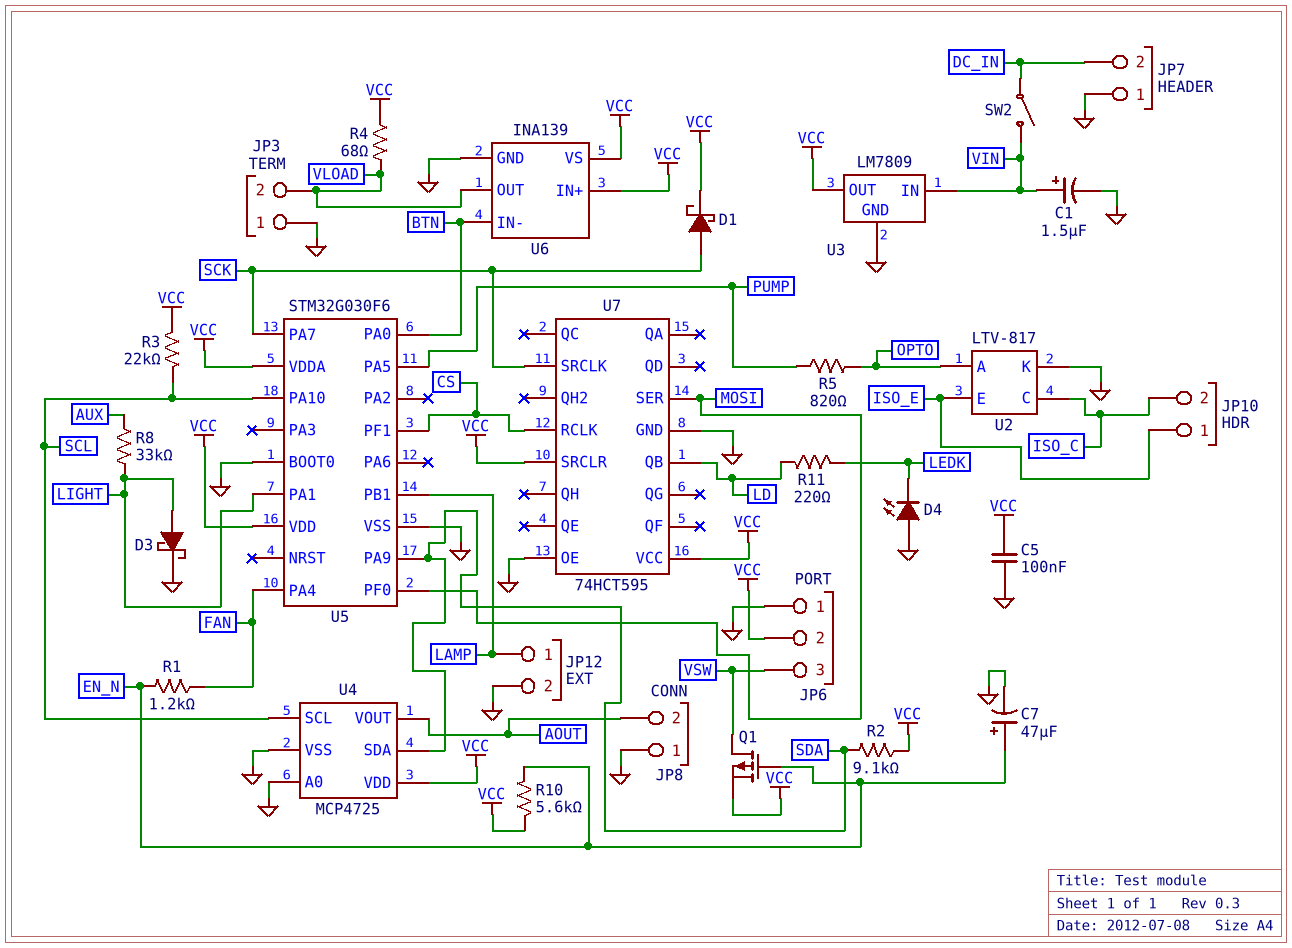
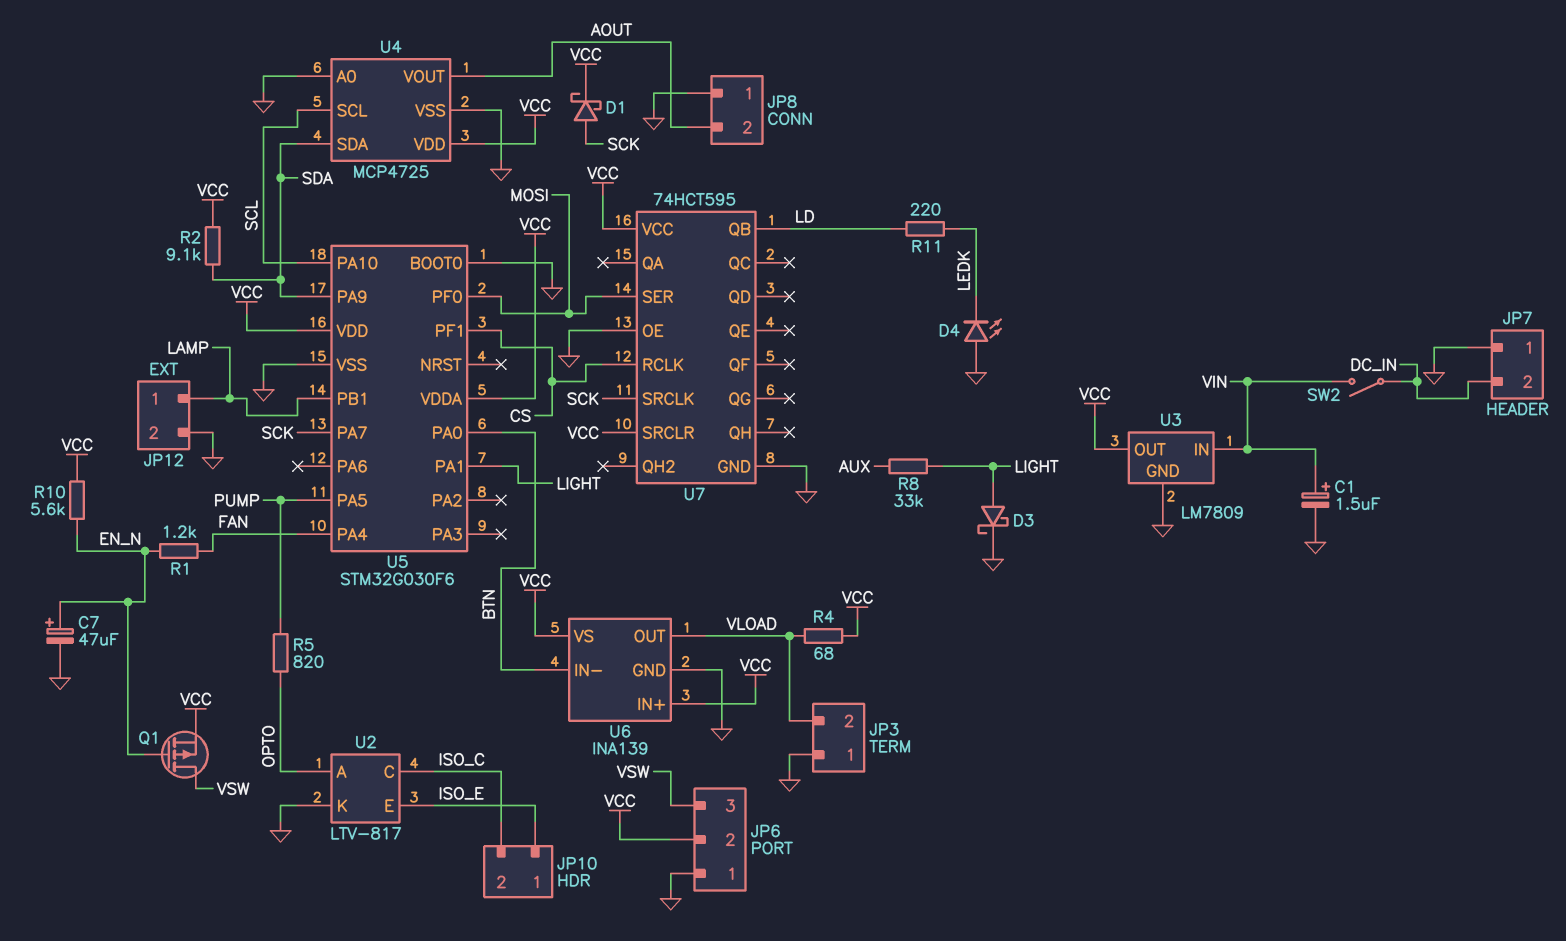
C5: 100nF (GND, VCC) -> none
R3: 22k (SCL, VCC) -> none

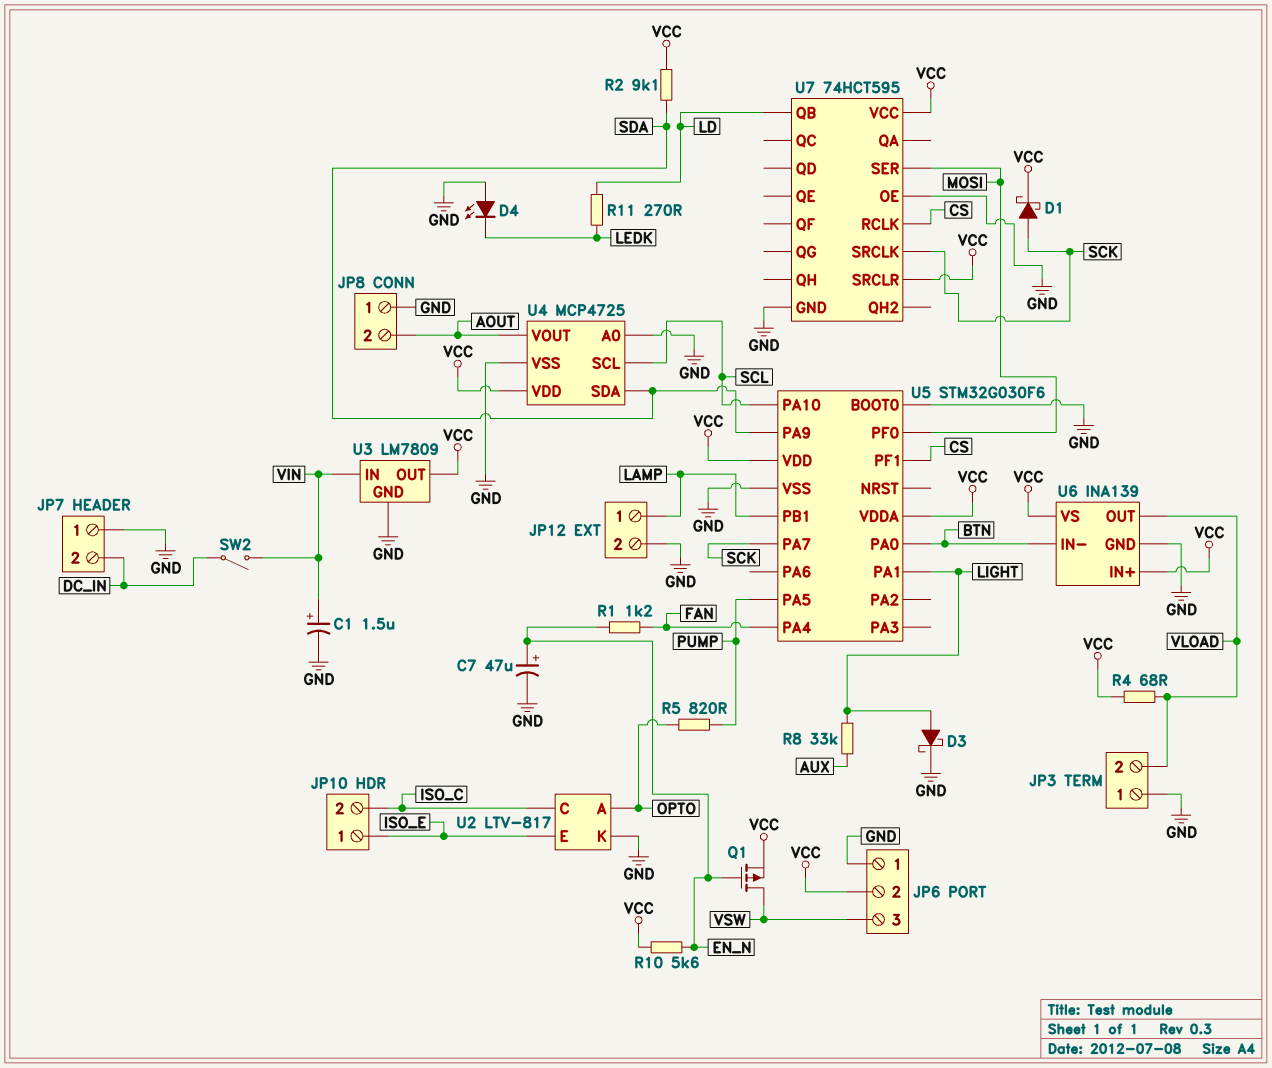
R11: 220 (LD, LEDK) -> 270 (LD, LEDK)

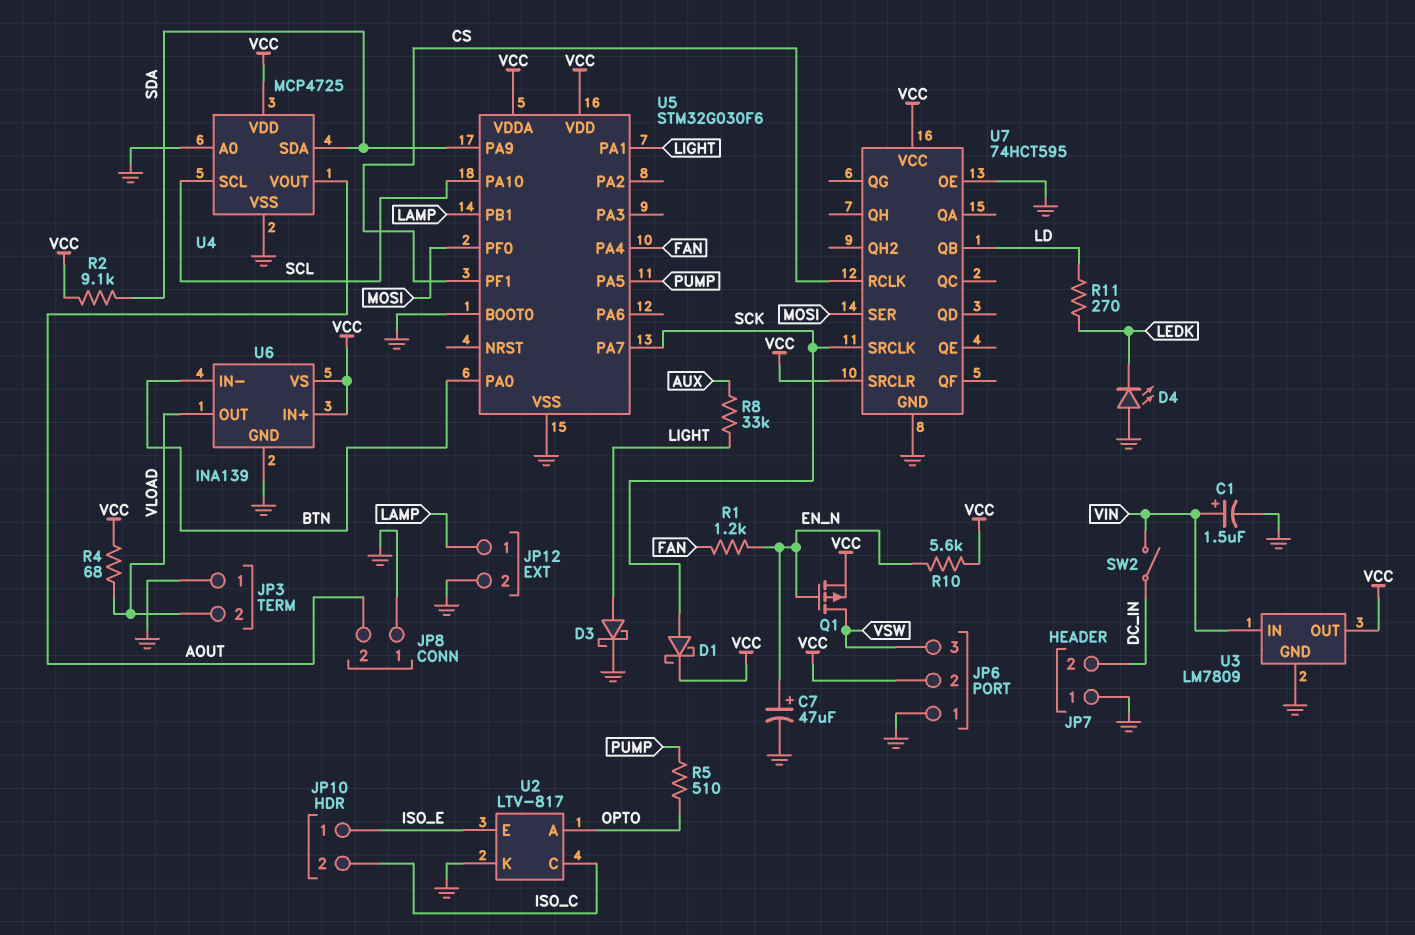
R5: 820 (OPTO, PUMP) -> 510 (OPTO, PUMP)

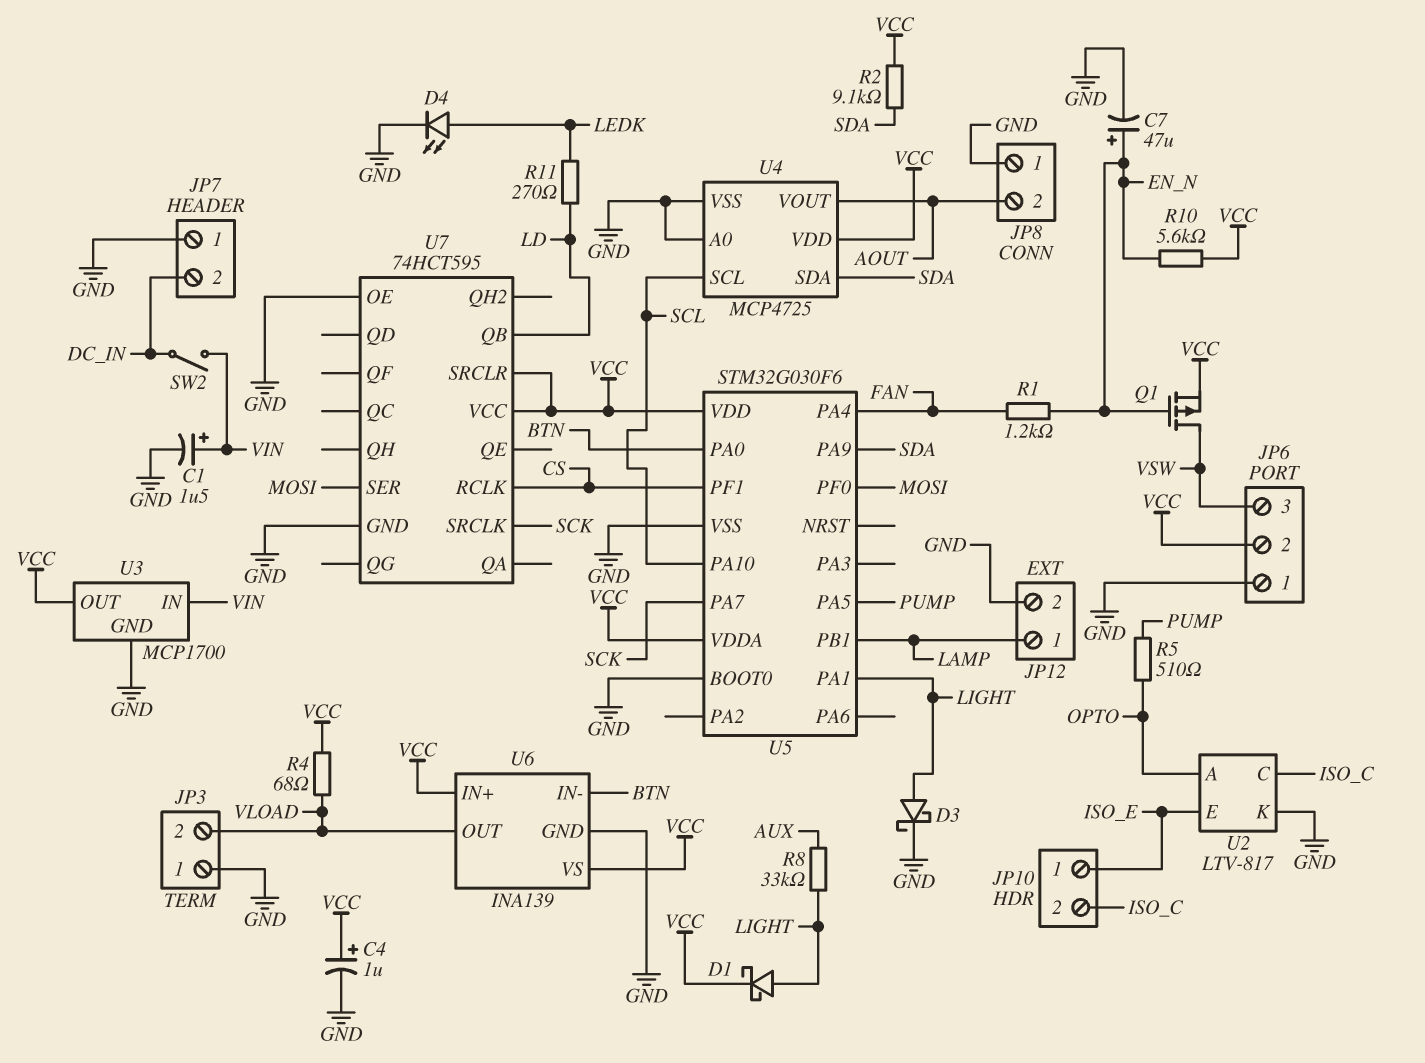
C4: none -> 1uF (plus VCC, minus GND)
D1: schottky (A SCK, K VCC) -> schottky (A LIGHT, K VCC)
D4: LED (A GND, K LEDK) -> LED (A LEDK, K GND)
U3: LM7809 -> MCP1700

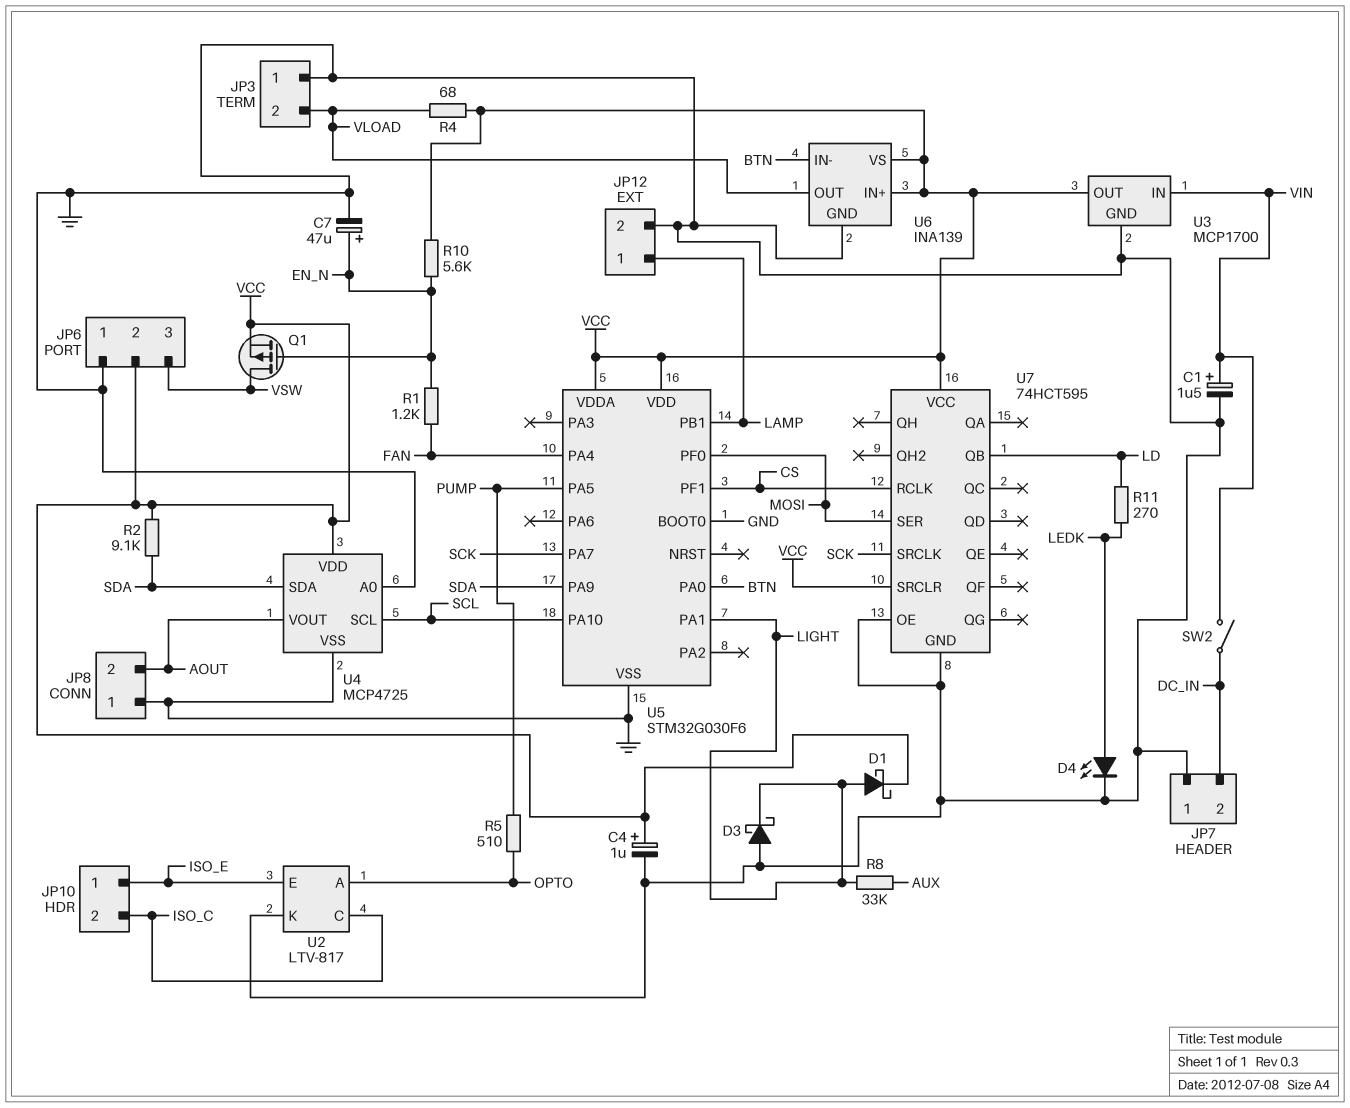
D3: schottky (A LIGHT, K GND) -> schottky (A GND, K LIGHT)

